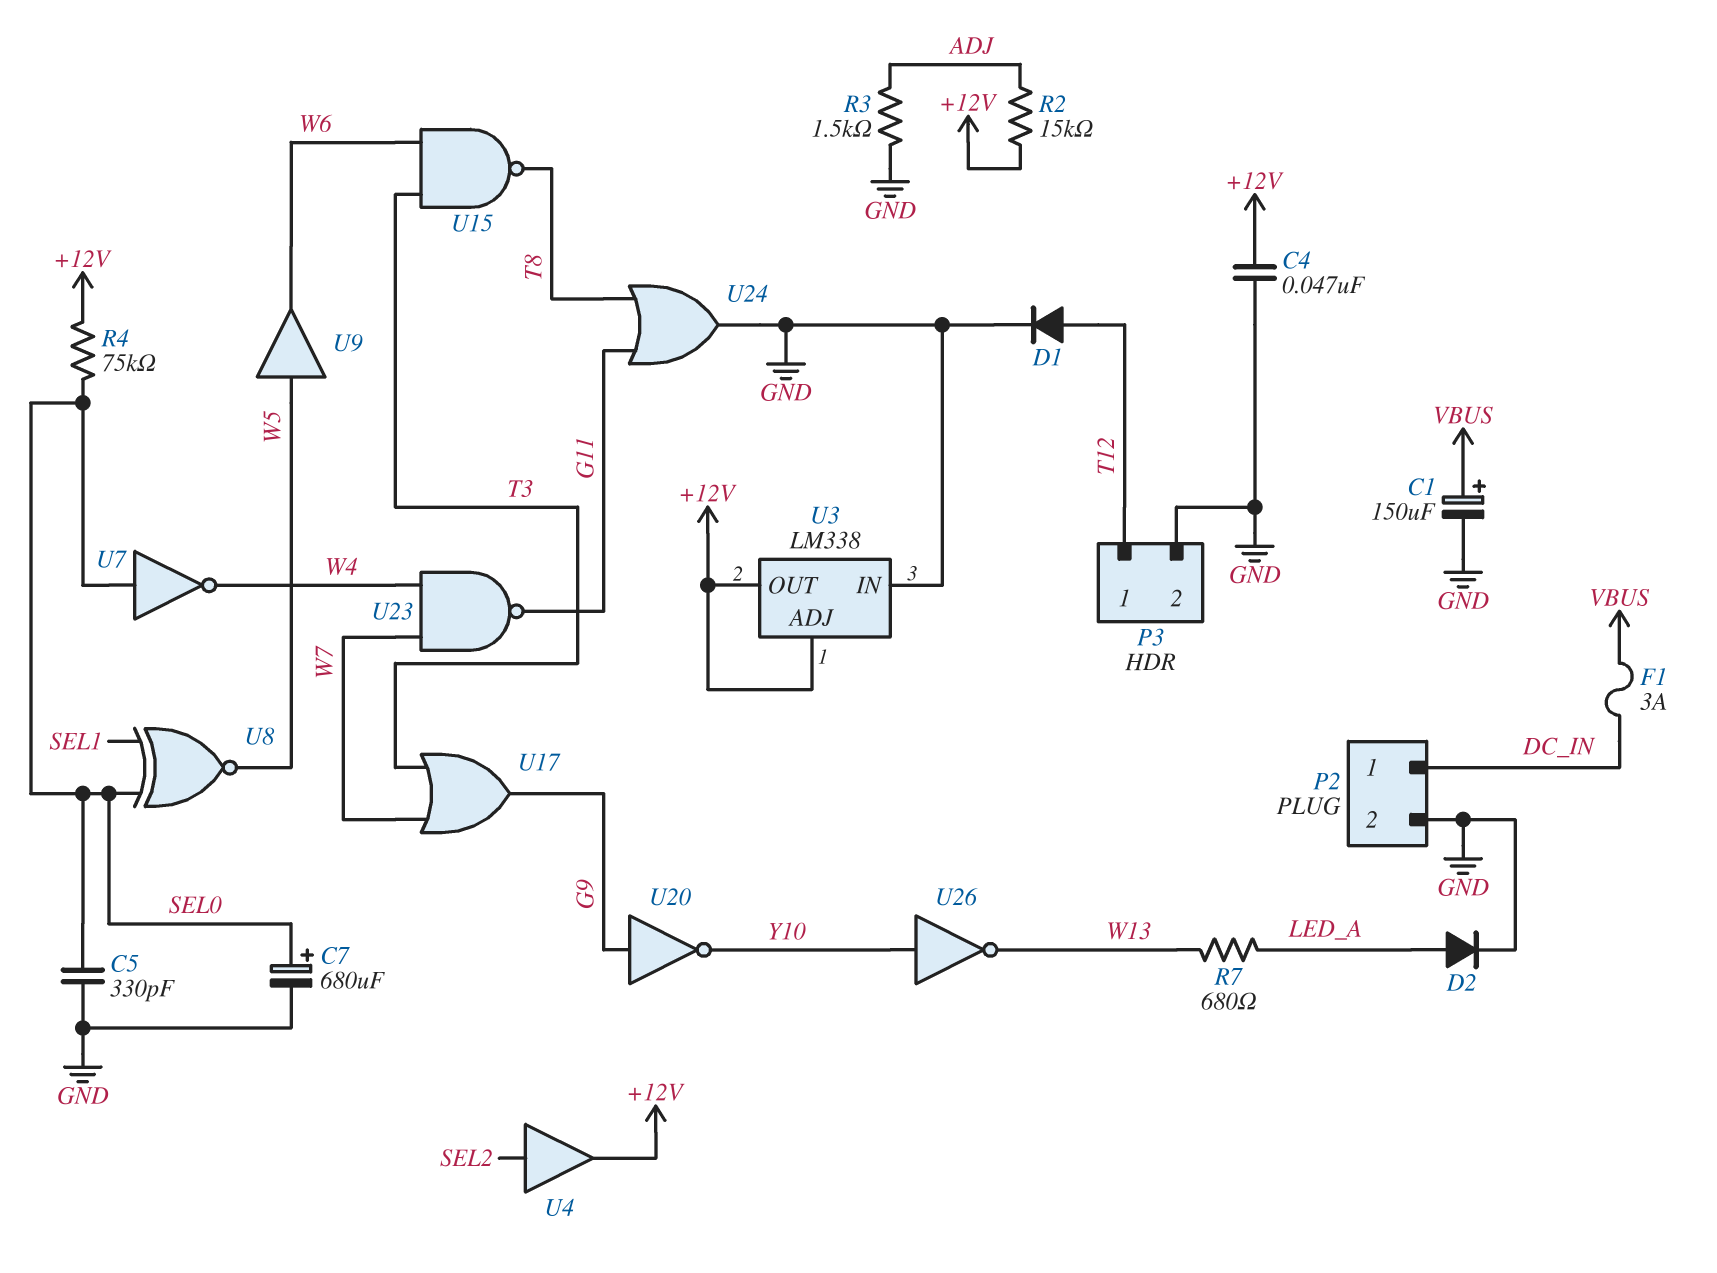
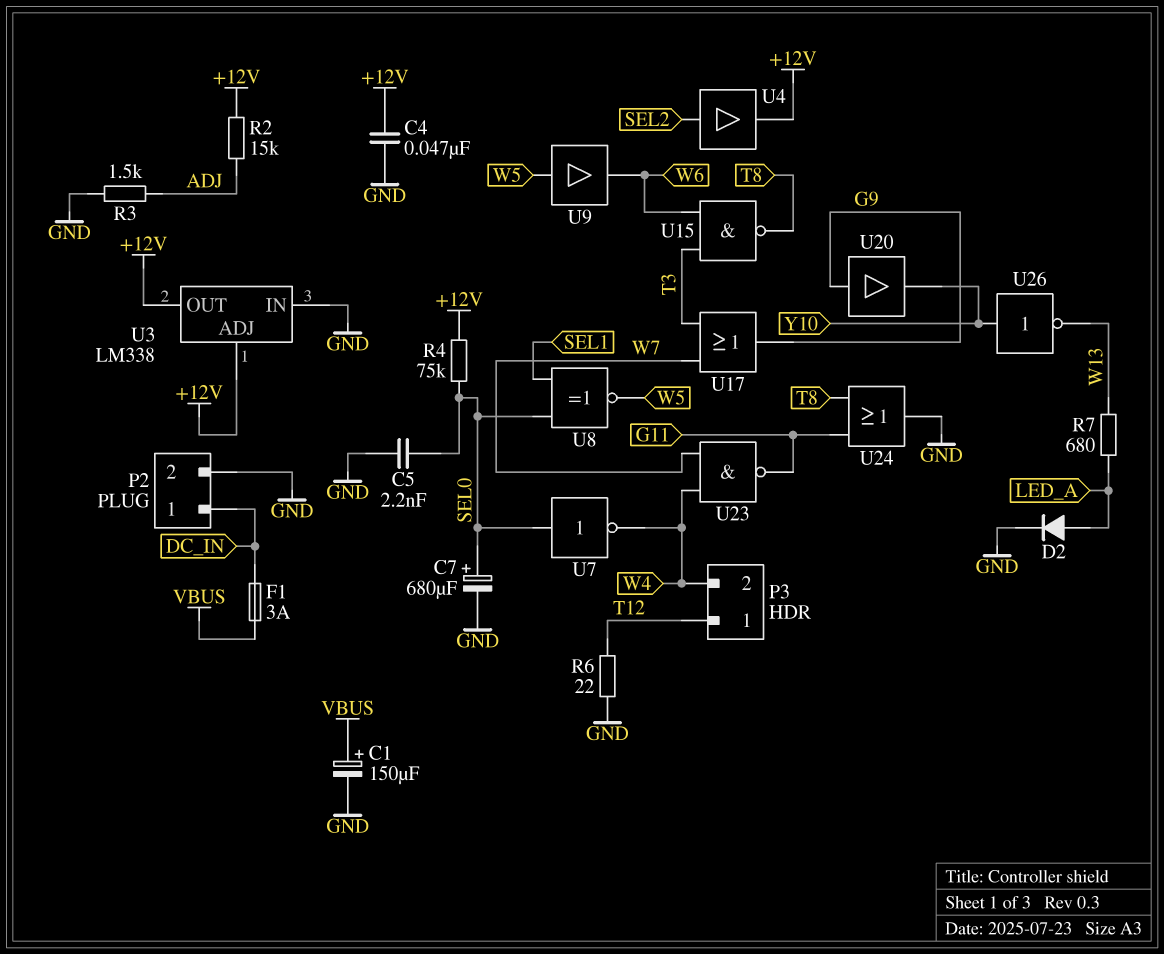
C5: 330pF (GND, SEL0) -> 2.2nF (GND, SEL0)
D1: diode (A T12, K GND) -> none
P3 pin 2: GND -> W4
R6: none -> 22 (GND, T12)
U20: NOT (in G9, out Y10) -> buffer (in G9, out Y10)

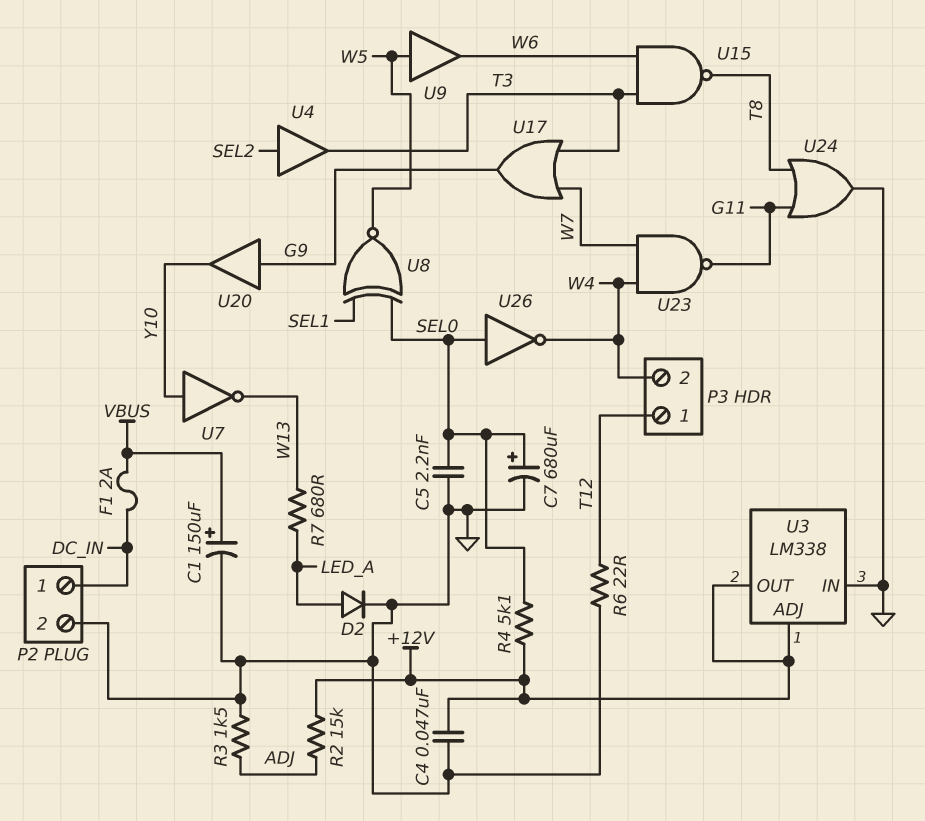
F1: 3A (DC_IN, VBUS) -> 2A (DC_IN, VBUS)
R4: 75k (+12V, SEL0) -> 5.1k (+12V, SEL0)
U4: buffer (in SEL2, out +12V) -> buffer (in SEL2, out T3)
U7: NOT (in SEL0, out W4) -> NOT (in Y10, out W13)
U26: NOT (in Y10, out W13) -> NOT (in SEL0, out W4)

